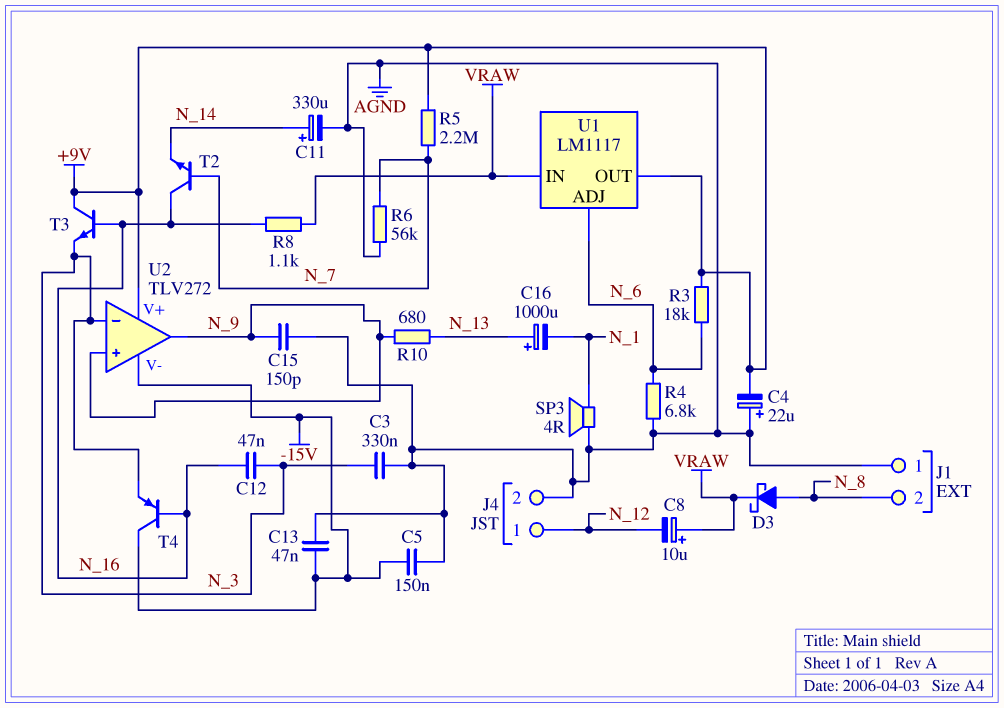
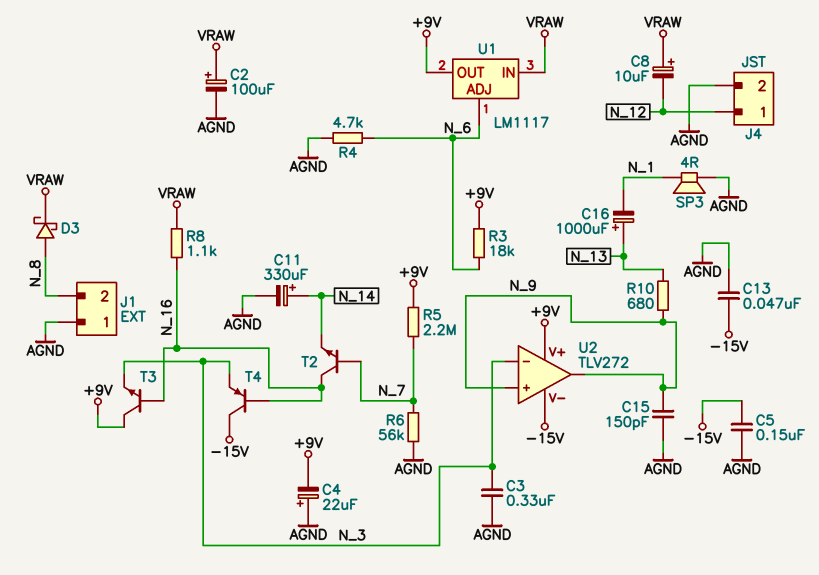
C2: none -> 100uF (plus VRAW, minus AGND)
C12: 47nF (N_3, N_16) -> none
R4: 6.8k (AGND, N_6) -> 4.7k (AGND, N_6)

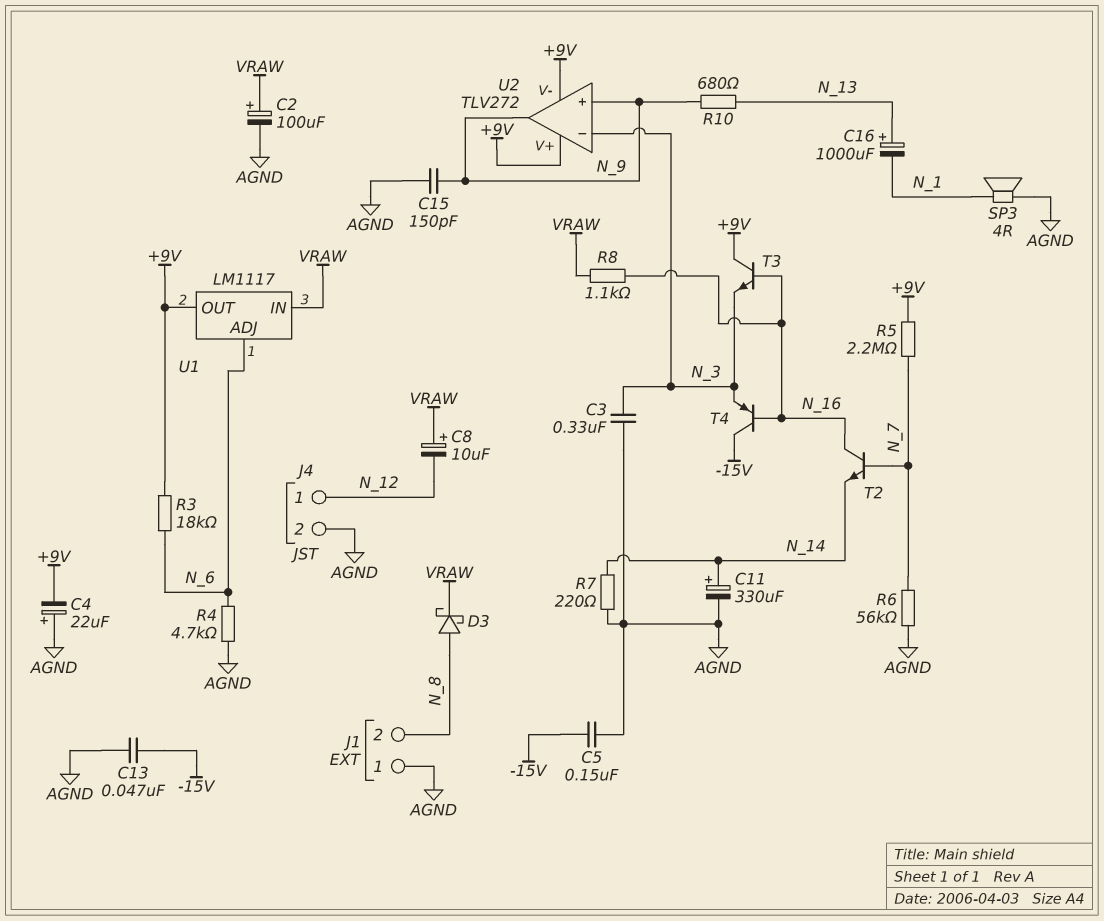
R7: none -> 220 (AGND, N_14)
U2 pin V-: -15V -> +9V

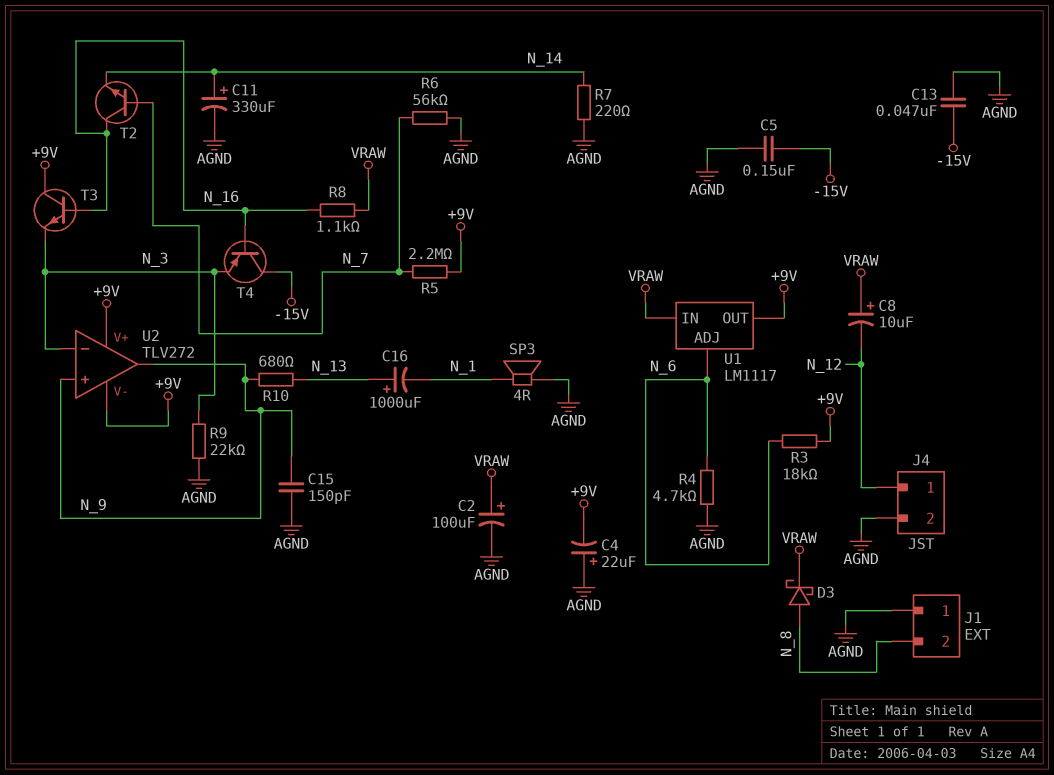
C3: 330nF (AGND, N_3) -> none
R9: none -> 22k (AGND, N_3)

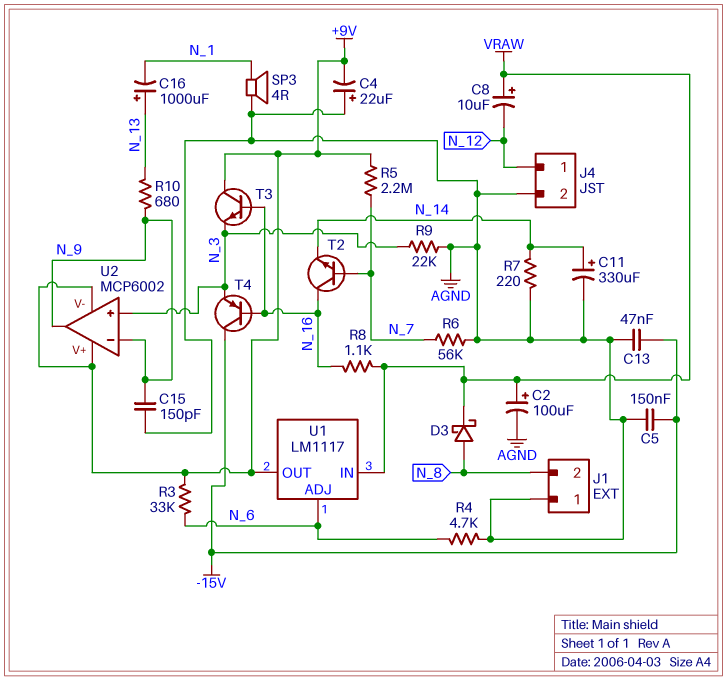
R3: 18k (+9V, N_6) -> 33k (+9V, N_6)
U2: TLV272 -> MCP6002
U2 pin in+: N_9 -> N_3
U2 pin in-: N_3 -> N_9

